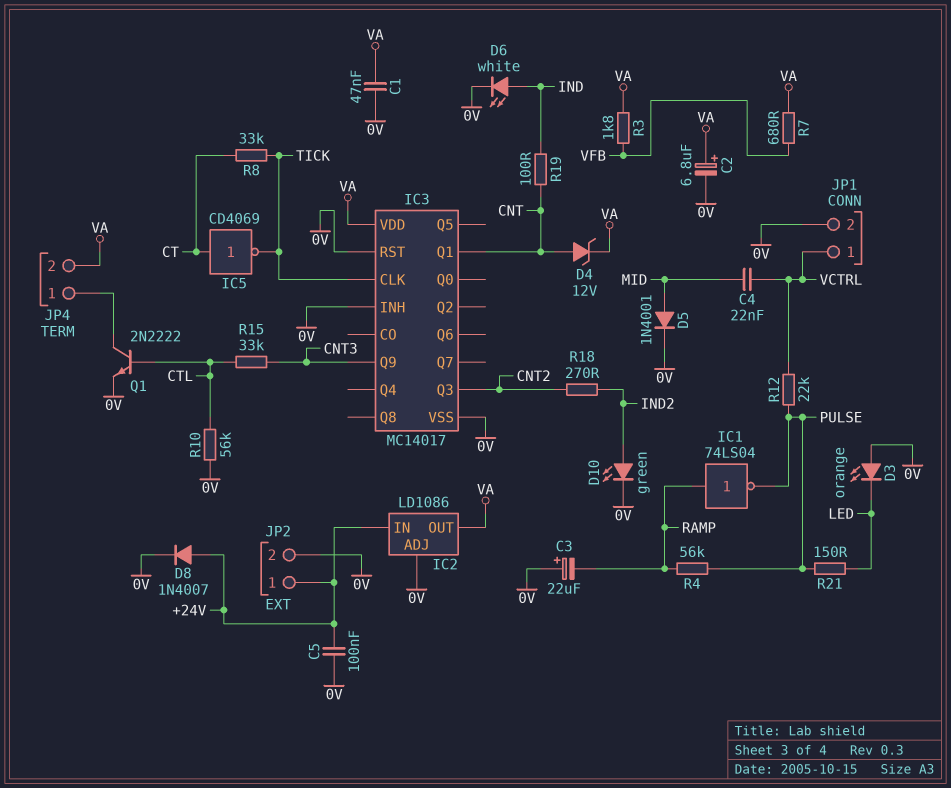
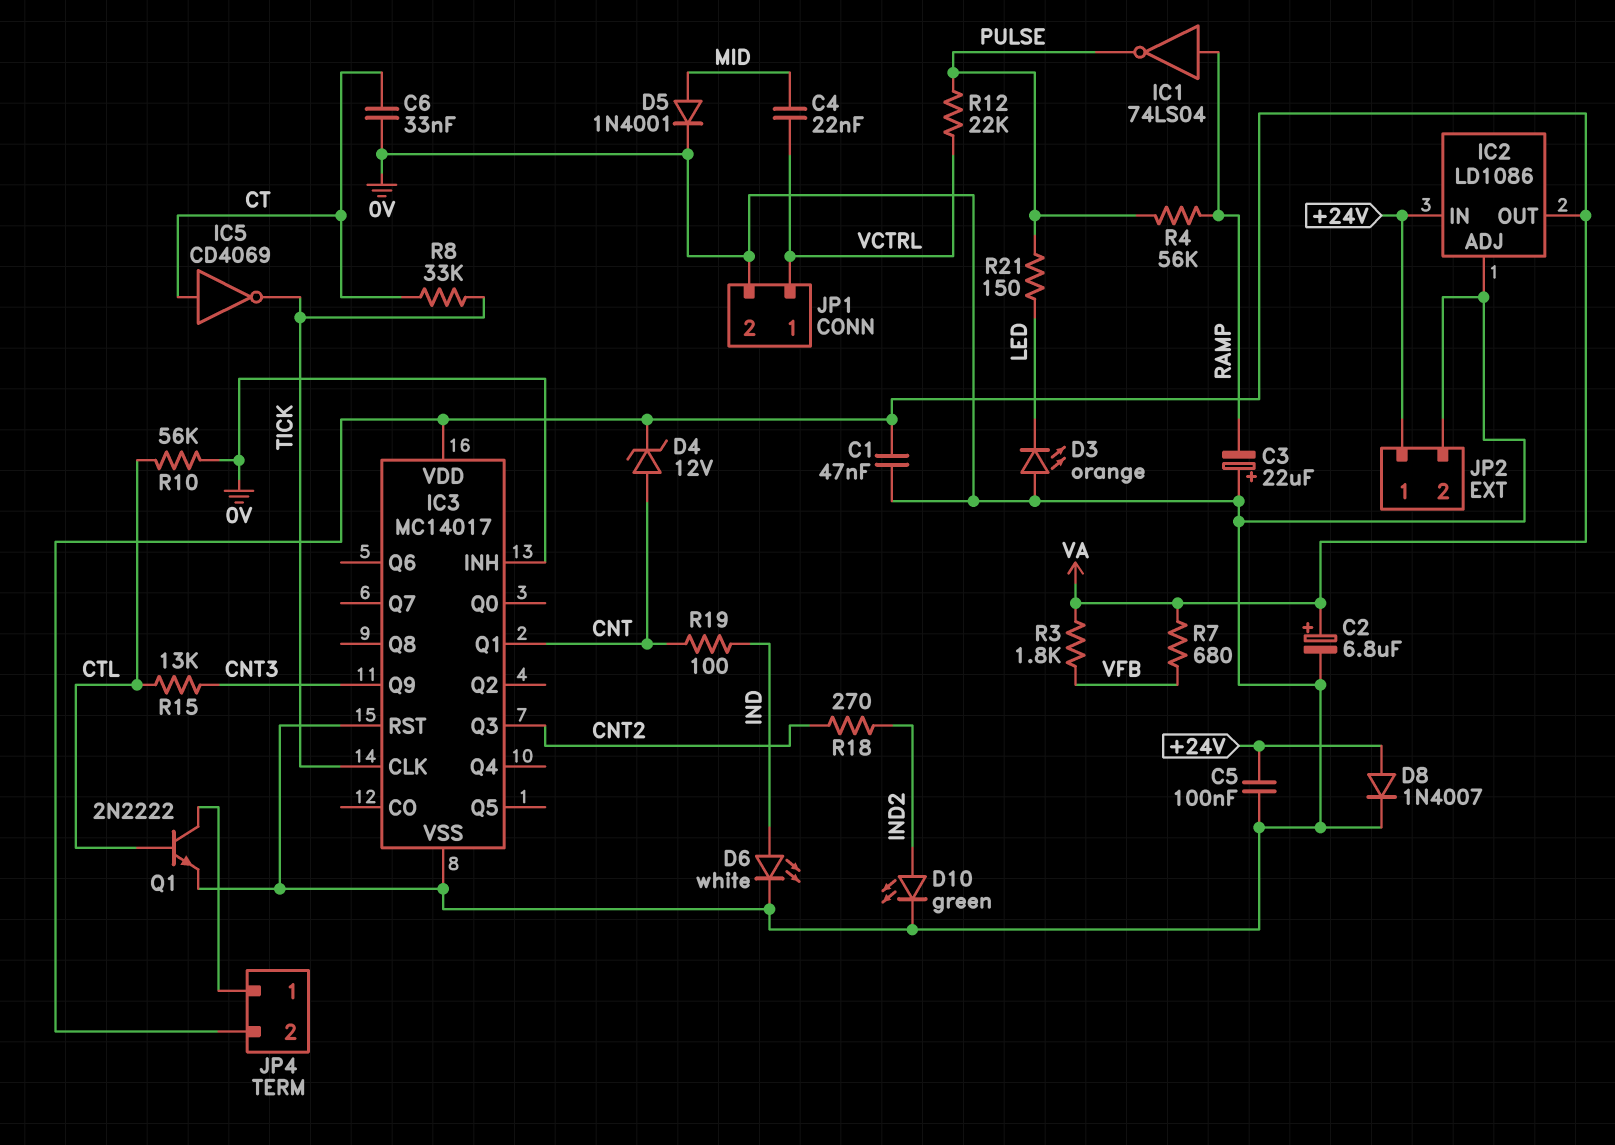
C6: none -> 33nF (0V, CT)
R15: 33k (CNT3, CTL) -> 13k (CNT3, CTL)

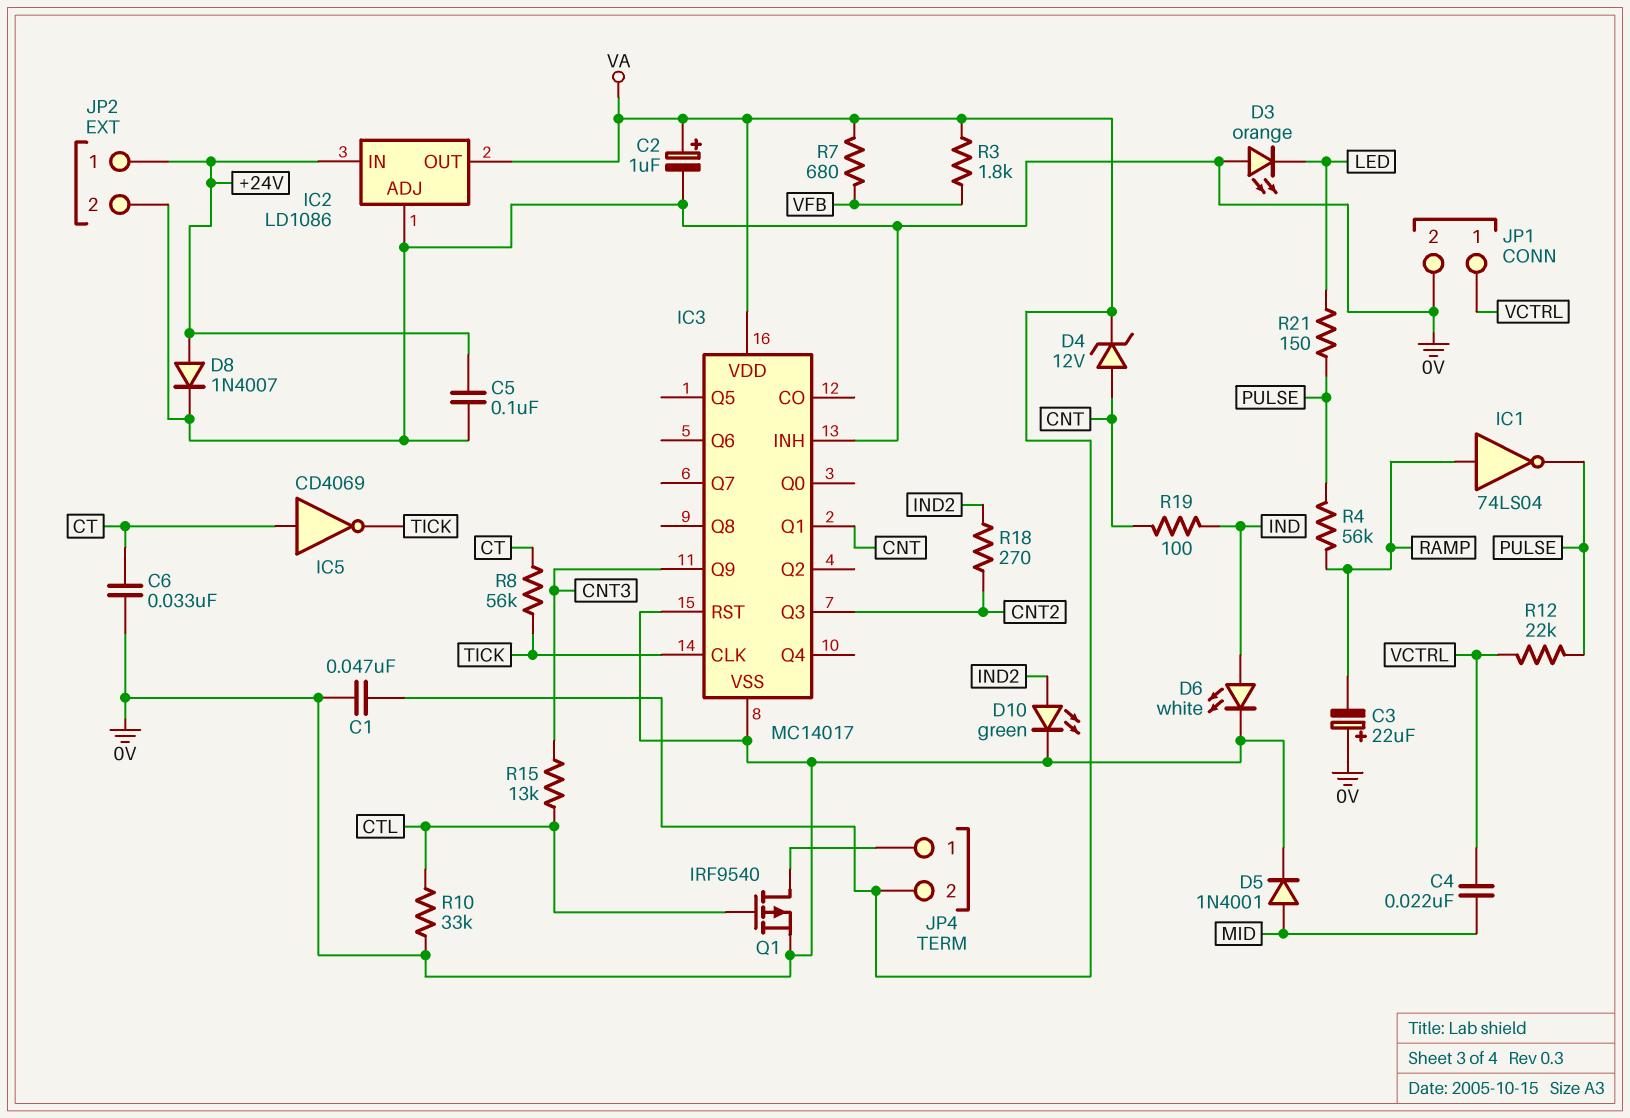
C2: 6.8uF (plus VA, minus 0V) -> 1uF (plus VA, minus 0V)
Q1: NPN 2N2222 (B CTL, C JP4/1, E 0V) -> PMOS IRF9540 (G CTL, D JP4/1, S 0V)
R8: 33k (CT, TICK) -> 56k (CT, TICK)
R10: 56k (0V, CTL) -> 33k (0V, CTL)

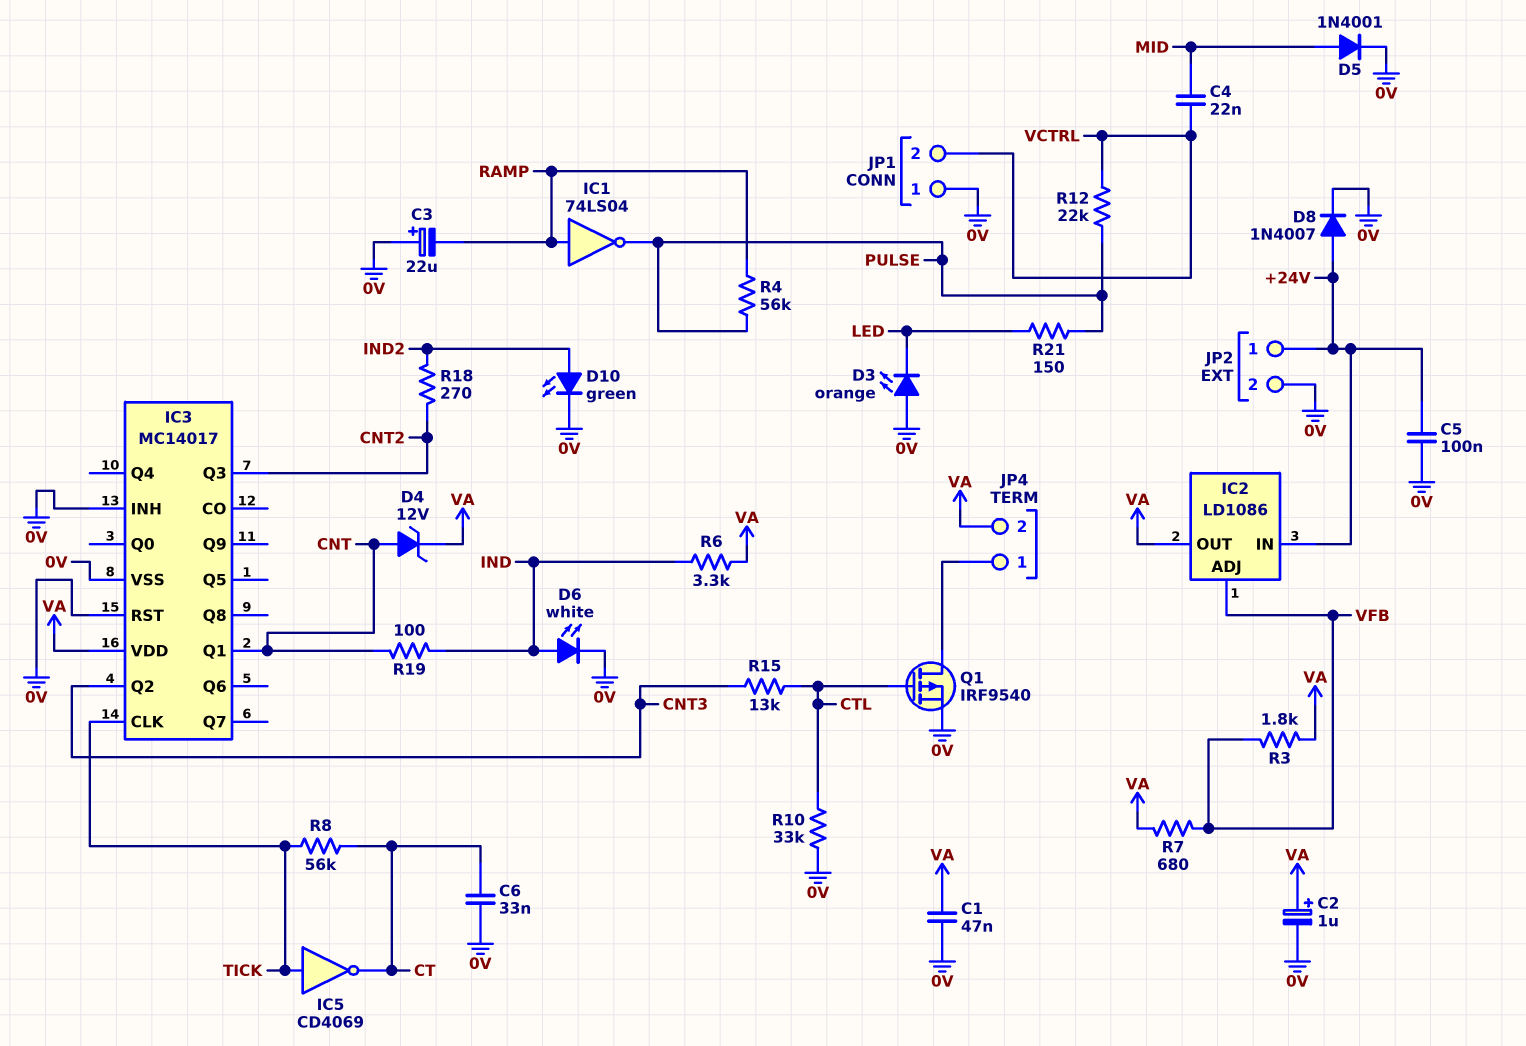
IC2 pin ADJ: 0V -> VFB
IC3 pin Q2: none -> CNT3
IC3 pin Q9: CNT3 -> none
IC5: NOT CD4069 (in CT, out TICK) -> NOT CD4069 (in TICK, out CT)
JP1 pin 1: VCTRL -> 0V
JP1 pin 2: 0V -> VCTRL
R6: none -> 3.3k (IND, VA)

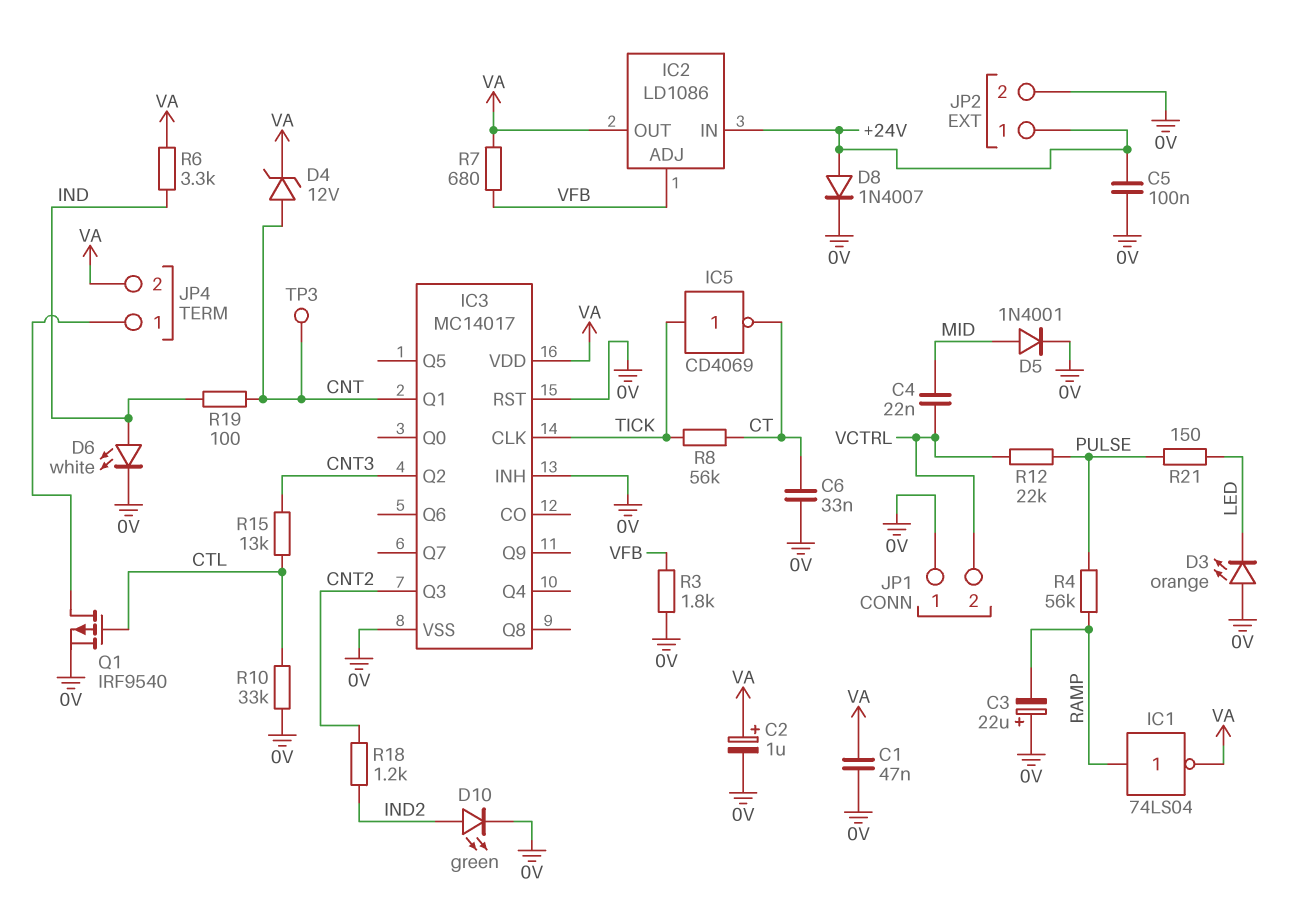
IC1: NOT 74LS04 (in RAMP, out PULSE) -> NOT 74LS04 (in RAMP, out VA)
R3: 1.8k (VA, VFB) -> 1.8k (0V, VFB)
R18: 270 (CNT2, IND2) -> 1.2k (CNT2, IND2)
TP3: none -> test point (CNT)

